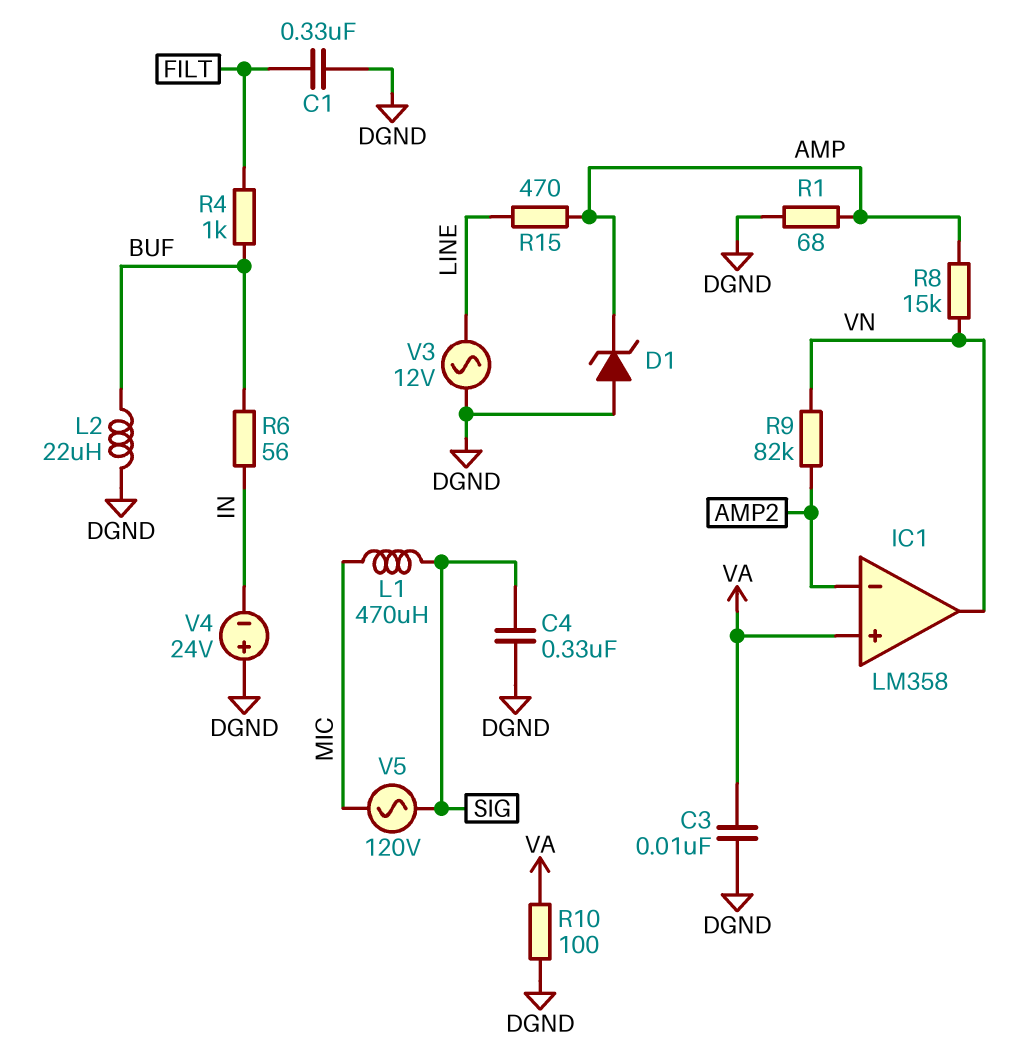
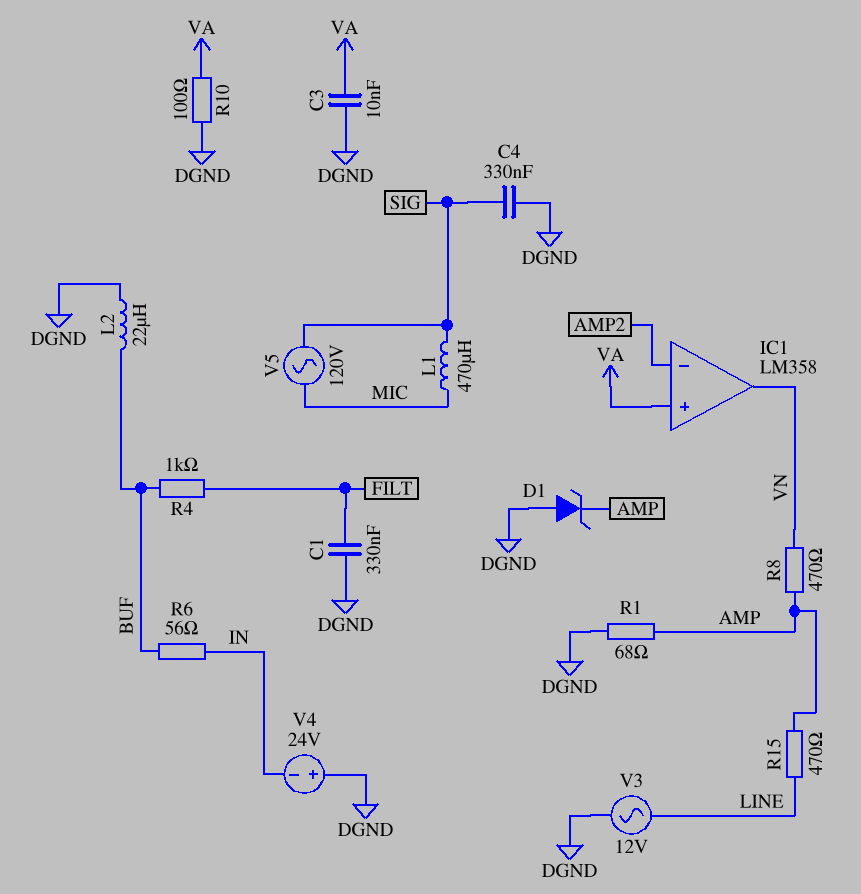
R8: 15k (AMP, VN) -> 470 (AMP, VN)
R9: 82k (AMP2, VN) -> none

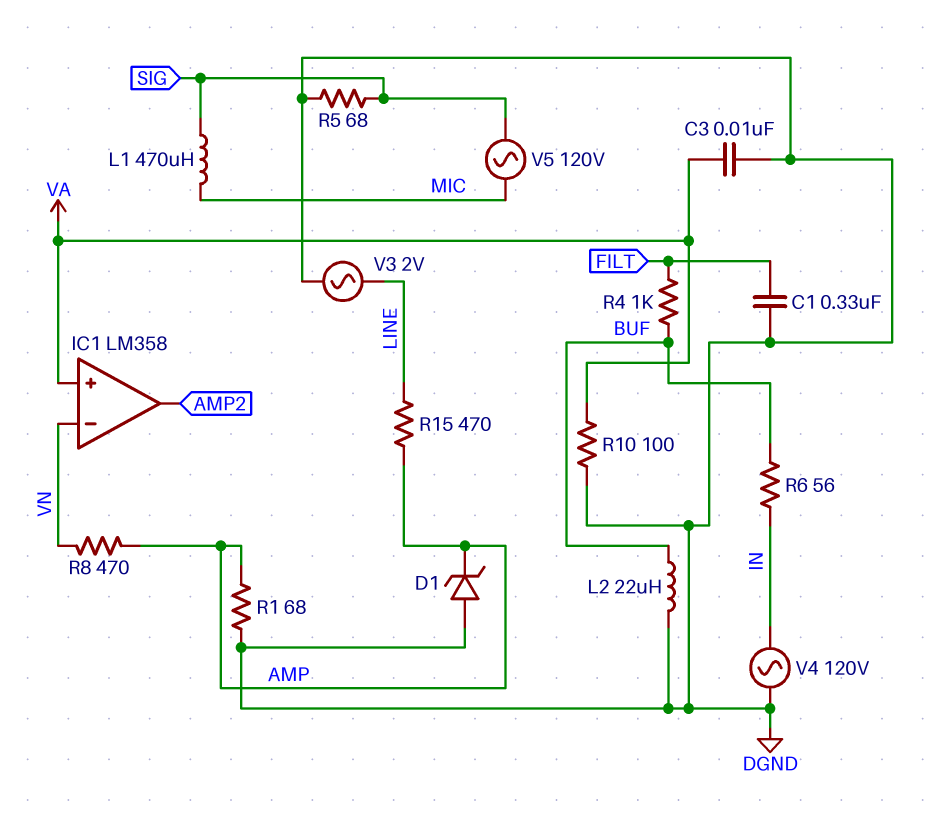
C4: 330nF (DGND, SIG) -> none
IC1 pin in-: AMP2 -> VN
IC1 pin out: VN -> AMP2
R5: none -> 68 (DGND, SIG)
V3: AC 12V (DGND, LINE) -> AC 2V (DGND, LINE)
V4: 24V (plus DGND, minus IN) -> AC 120V (DGND, IN)

